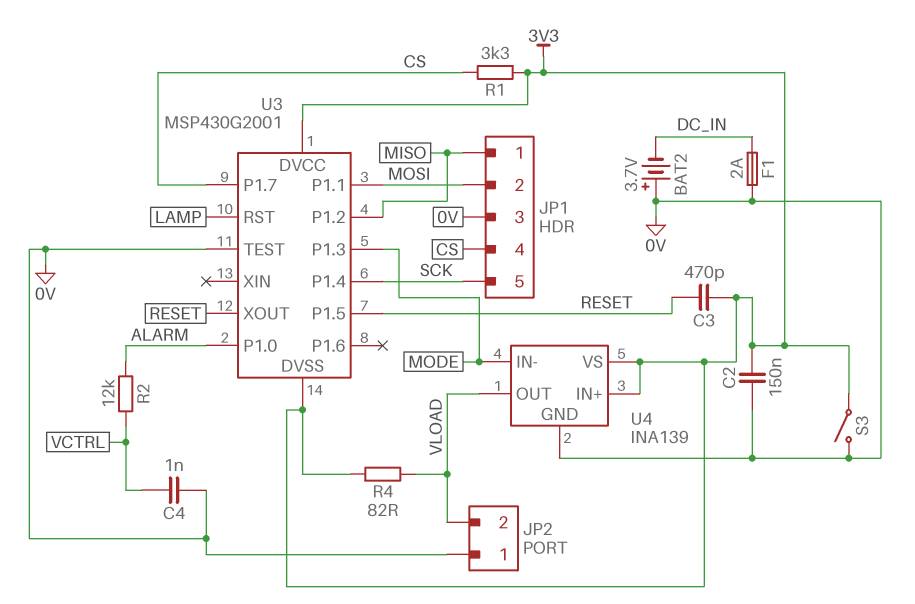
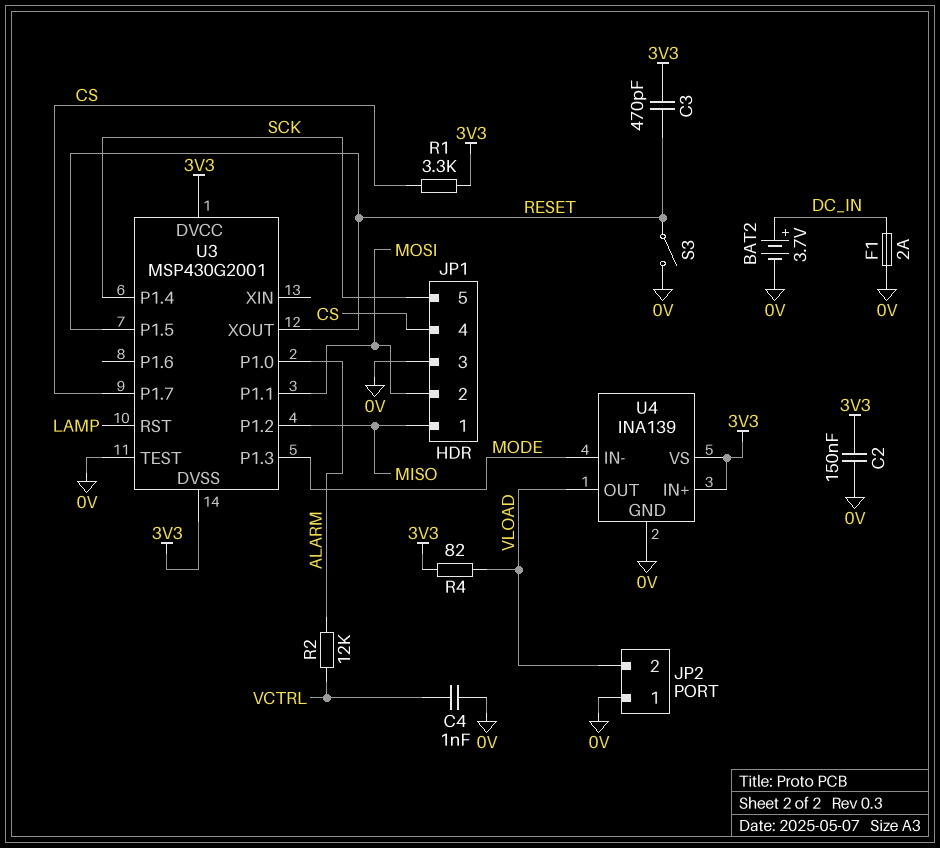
BAT2: 3.7V (plus 0V, minus DC_IN) -> 3.7V (plus DC_IN, minus 0V)
S3: switch (0V, 3V3) -> switch (0V, RESET)

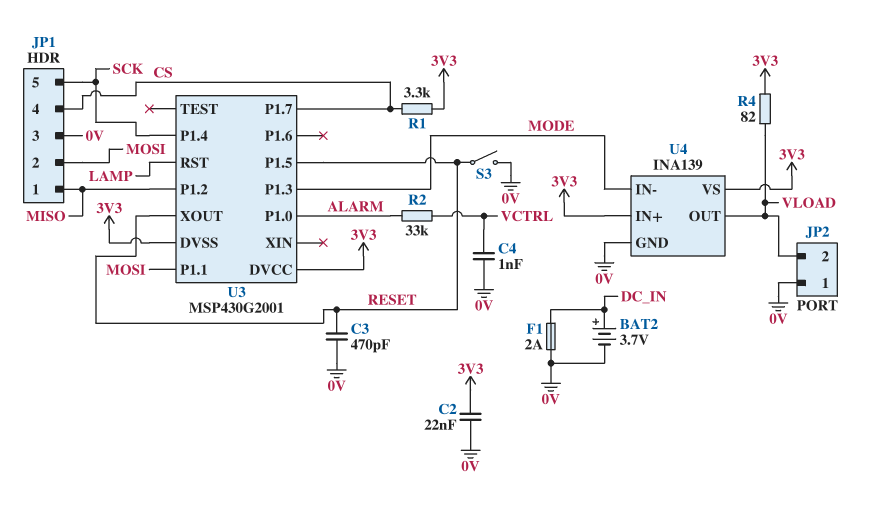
C2: 150nF (0V, 3V3) -> 22nF (0V, 3V3)
C3: 470pF (3V3, RESET) -> 470pF (0V, RESET)
R2: 12k (ALARM, VCTRL) -> 33k (ALARM, VCTRL)
U3 pin TEST: 0V -> none

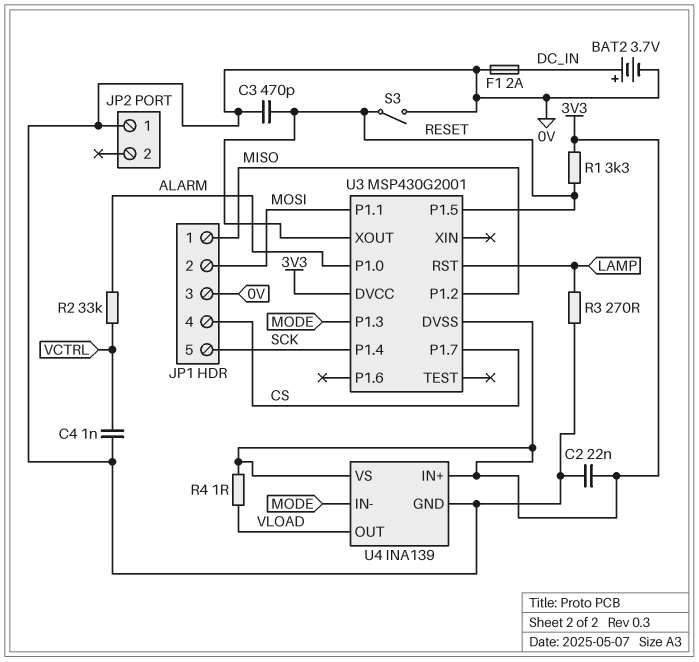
JP2 pin 2: VLOAD -> none
R1: 3.3k (3V3, CS) -> 3.3k (3V3, RESET)
R3: none -> 270 (0V, LAMP)
R4: 82 (3V3, VLOAD) -> 1 (3V3, VLOAD)

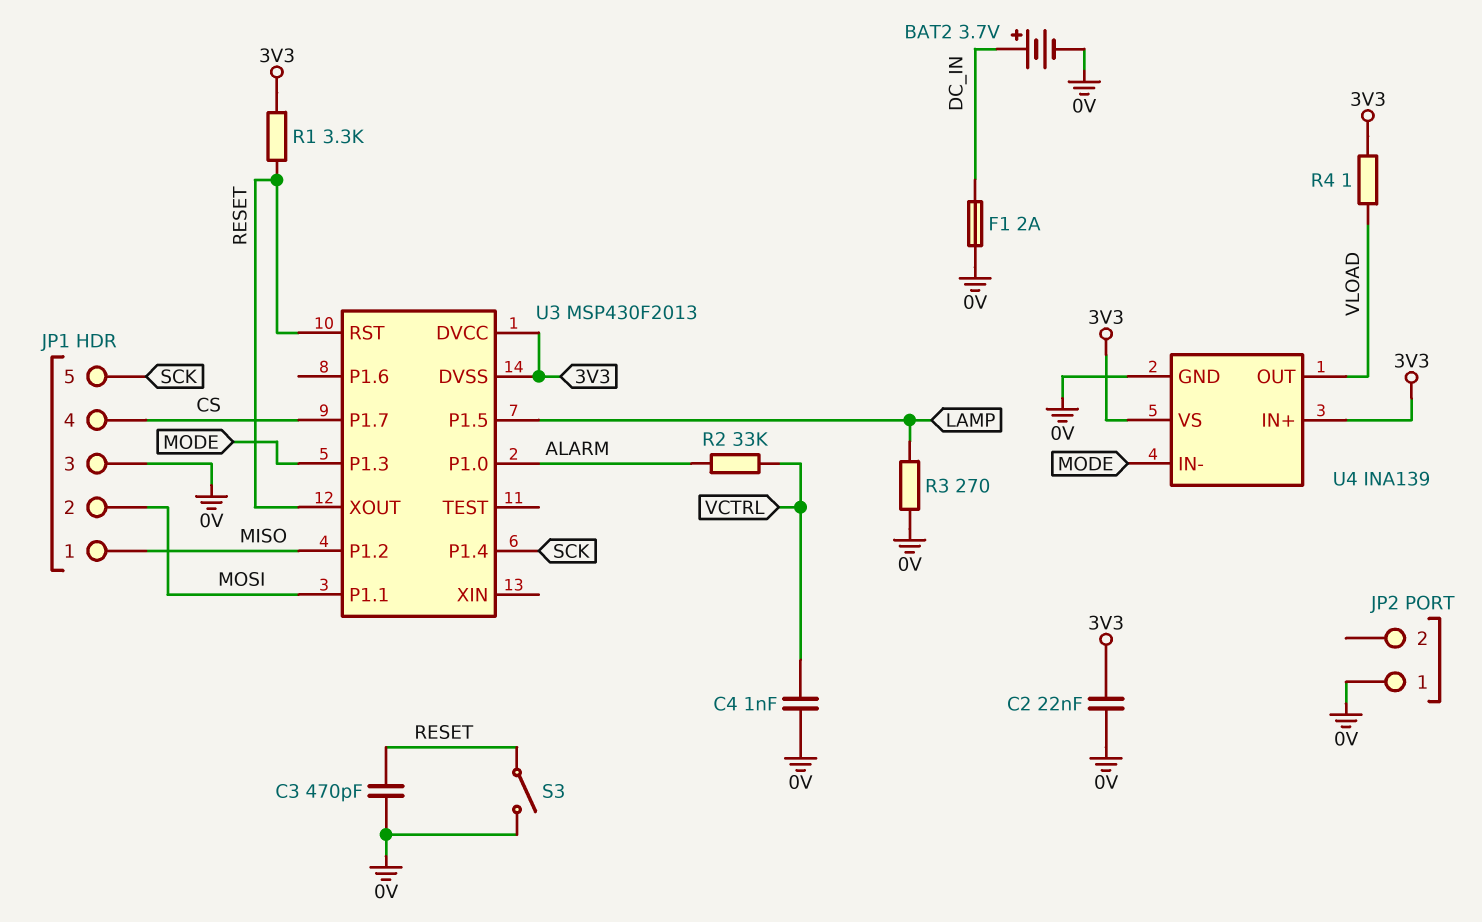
U3: MSP430G2001 -> MSP430F2013
U3 pin P1.5: RESET -> LAMP
U3 pin RST: LAMP -> RESET

